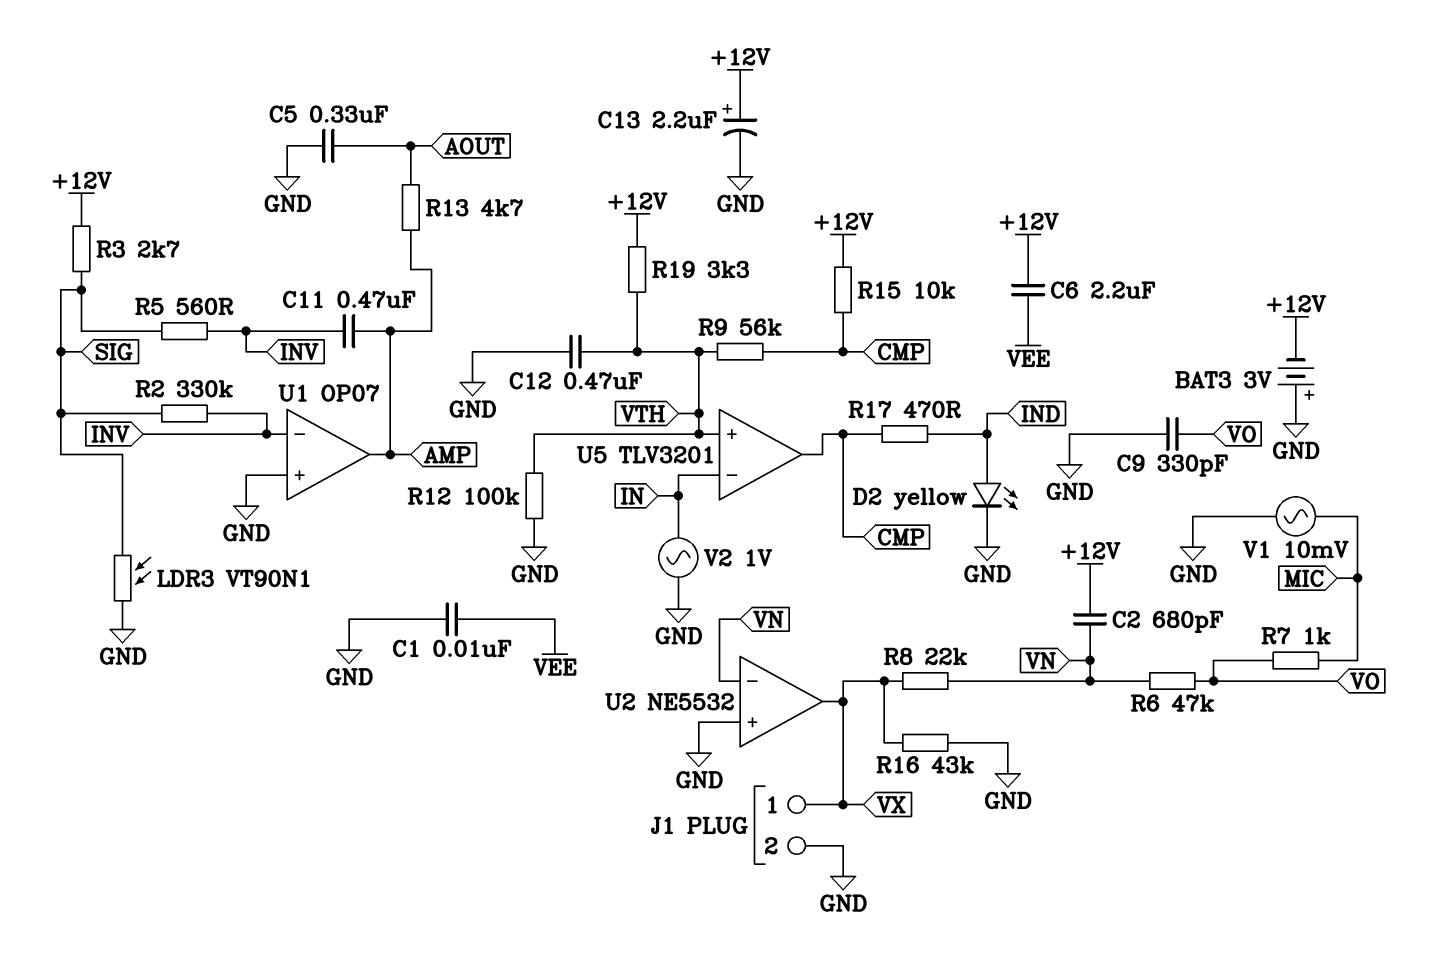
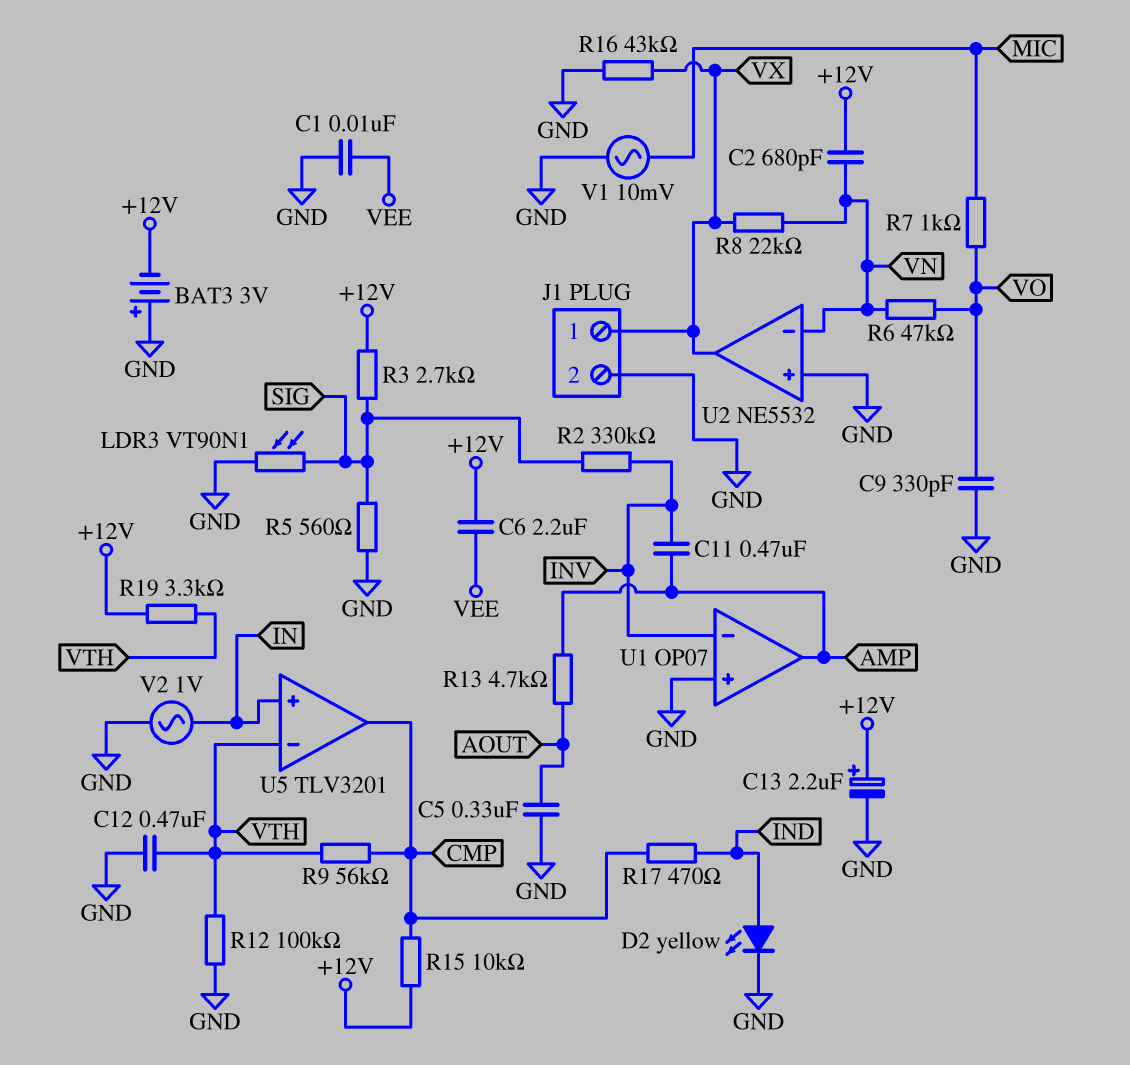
R5: 560 (INV, SIG) -> 560 (GND, SIG)
U5 pin in+: VTH -> IN
U5 pin in-: IN -> VTH

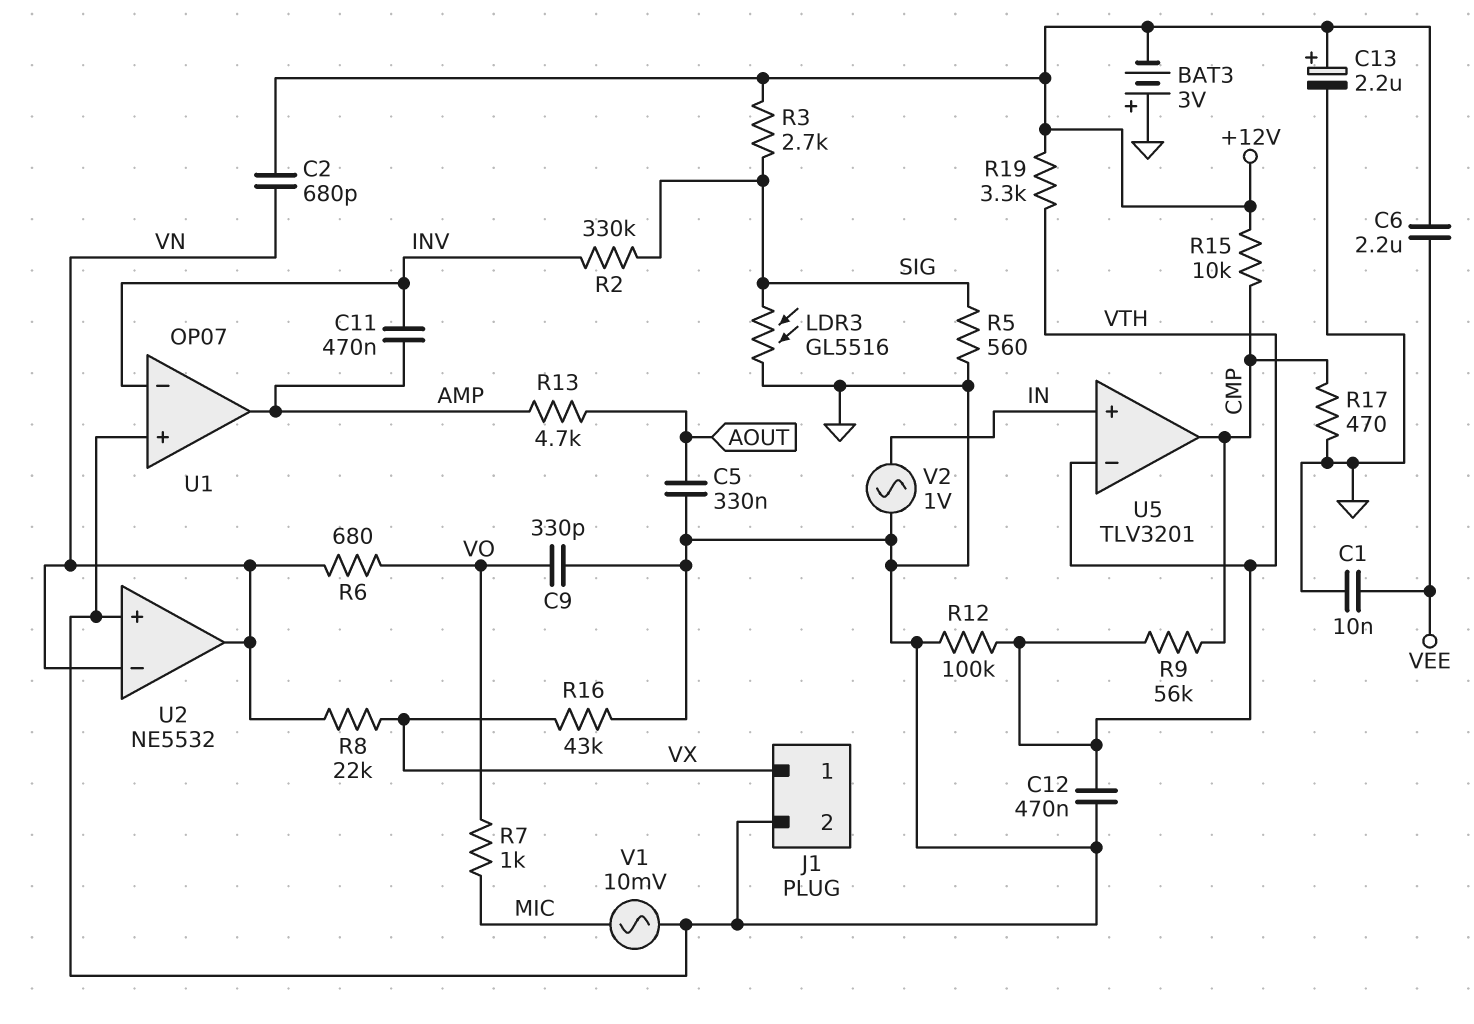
D2: LED yellow (A IND, K GND) -> none
LDR3: VT90N1 (GND, SIG) -> GL5516 (GND, SIG)
R6: 47k (VN, VO) -> 680 (VN, VO)
R17: 470 (CMP, IND) -> 470 (CMP, GND)
U2 pin out: VX -> VN

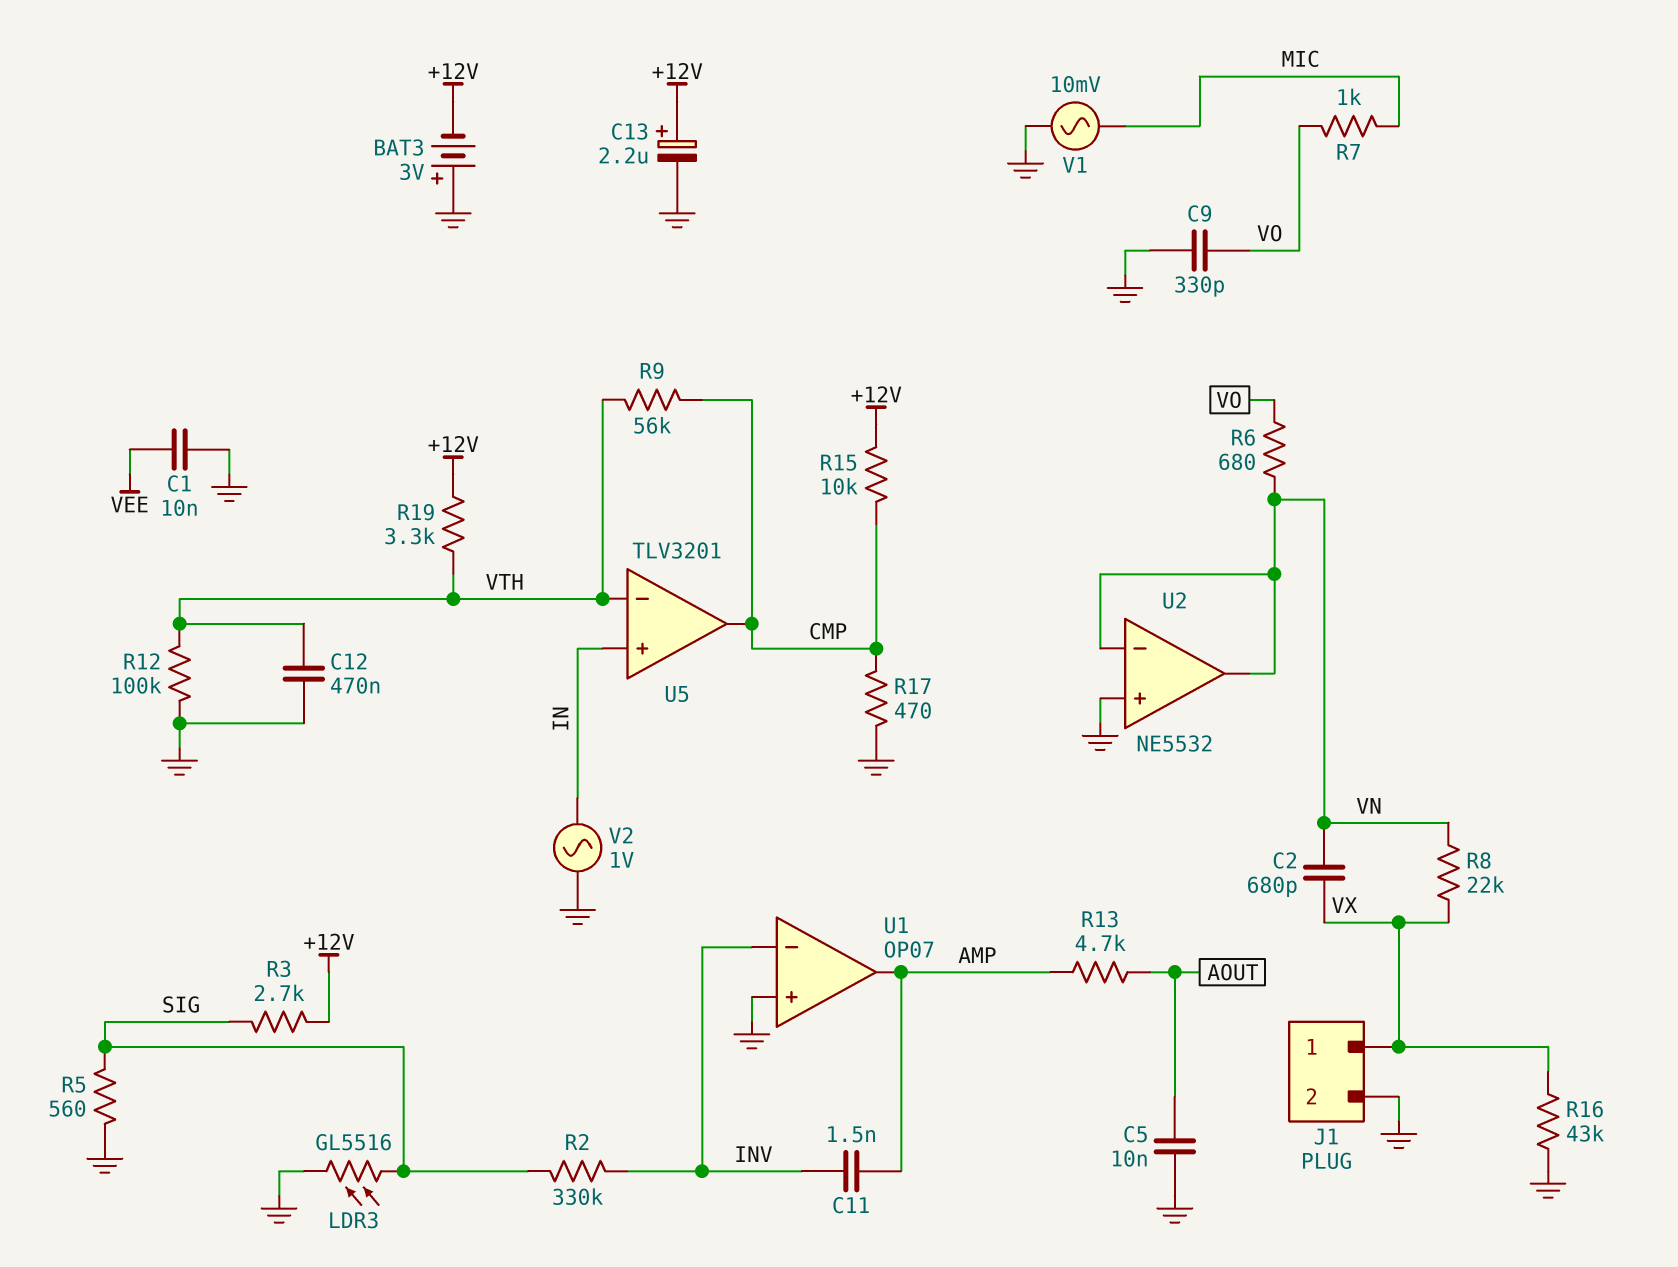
C2: 680pF (+12V, VN) -> 680pF (VN, VX)
C5: 330nF (AOUT, GND) -> 10nF (AOUT, GND)
C6: 2.2uF (+12V, VEE) -> none
C11: 470nF (AMP, INV) -> 1.5nF (AMP, INV)

